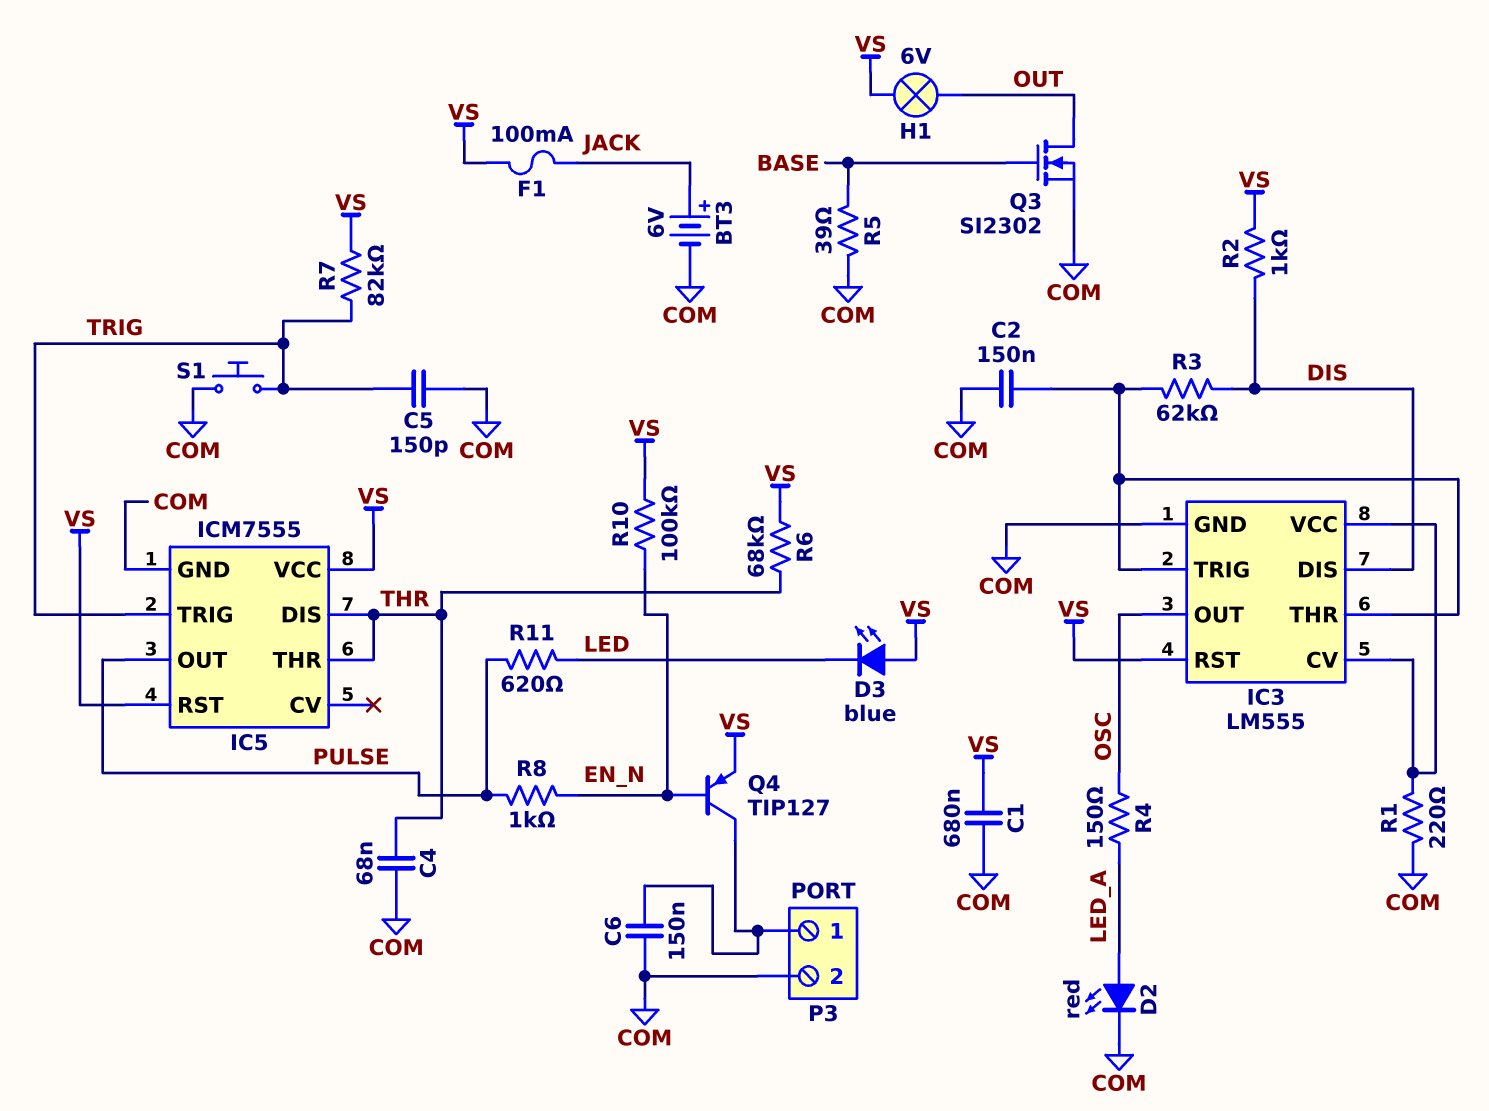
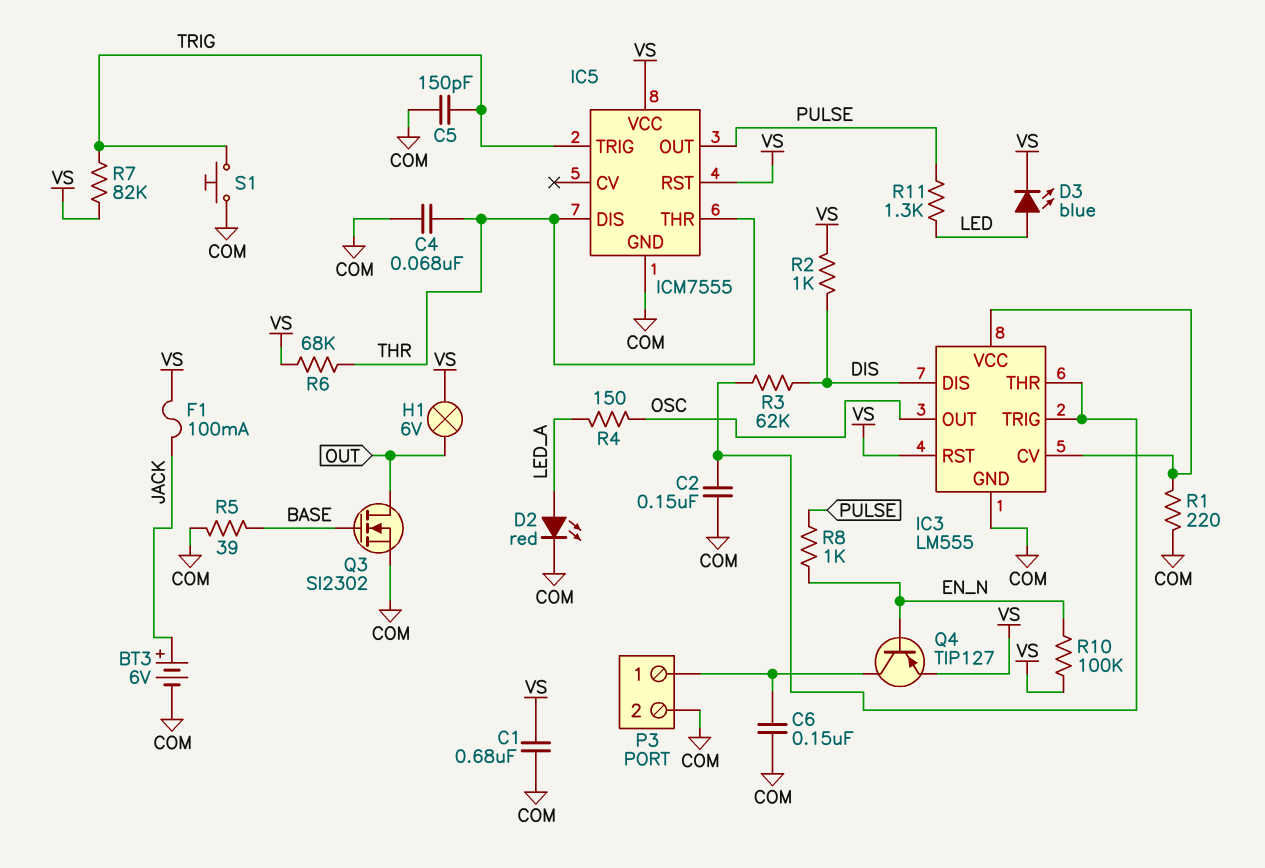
D3: LED blue (A VS, K LED) -> LED blue (A LED, K VS)
R11: 620 (LED, PULSE) -> 1.3k (LED, PULSE)

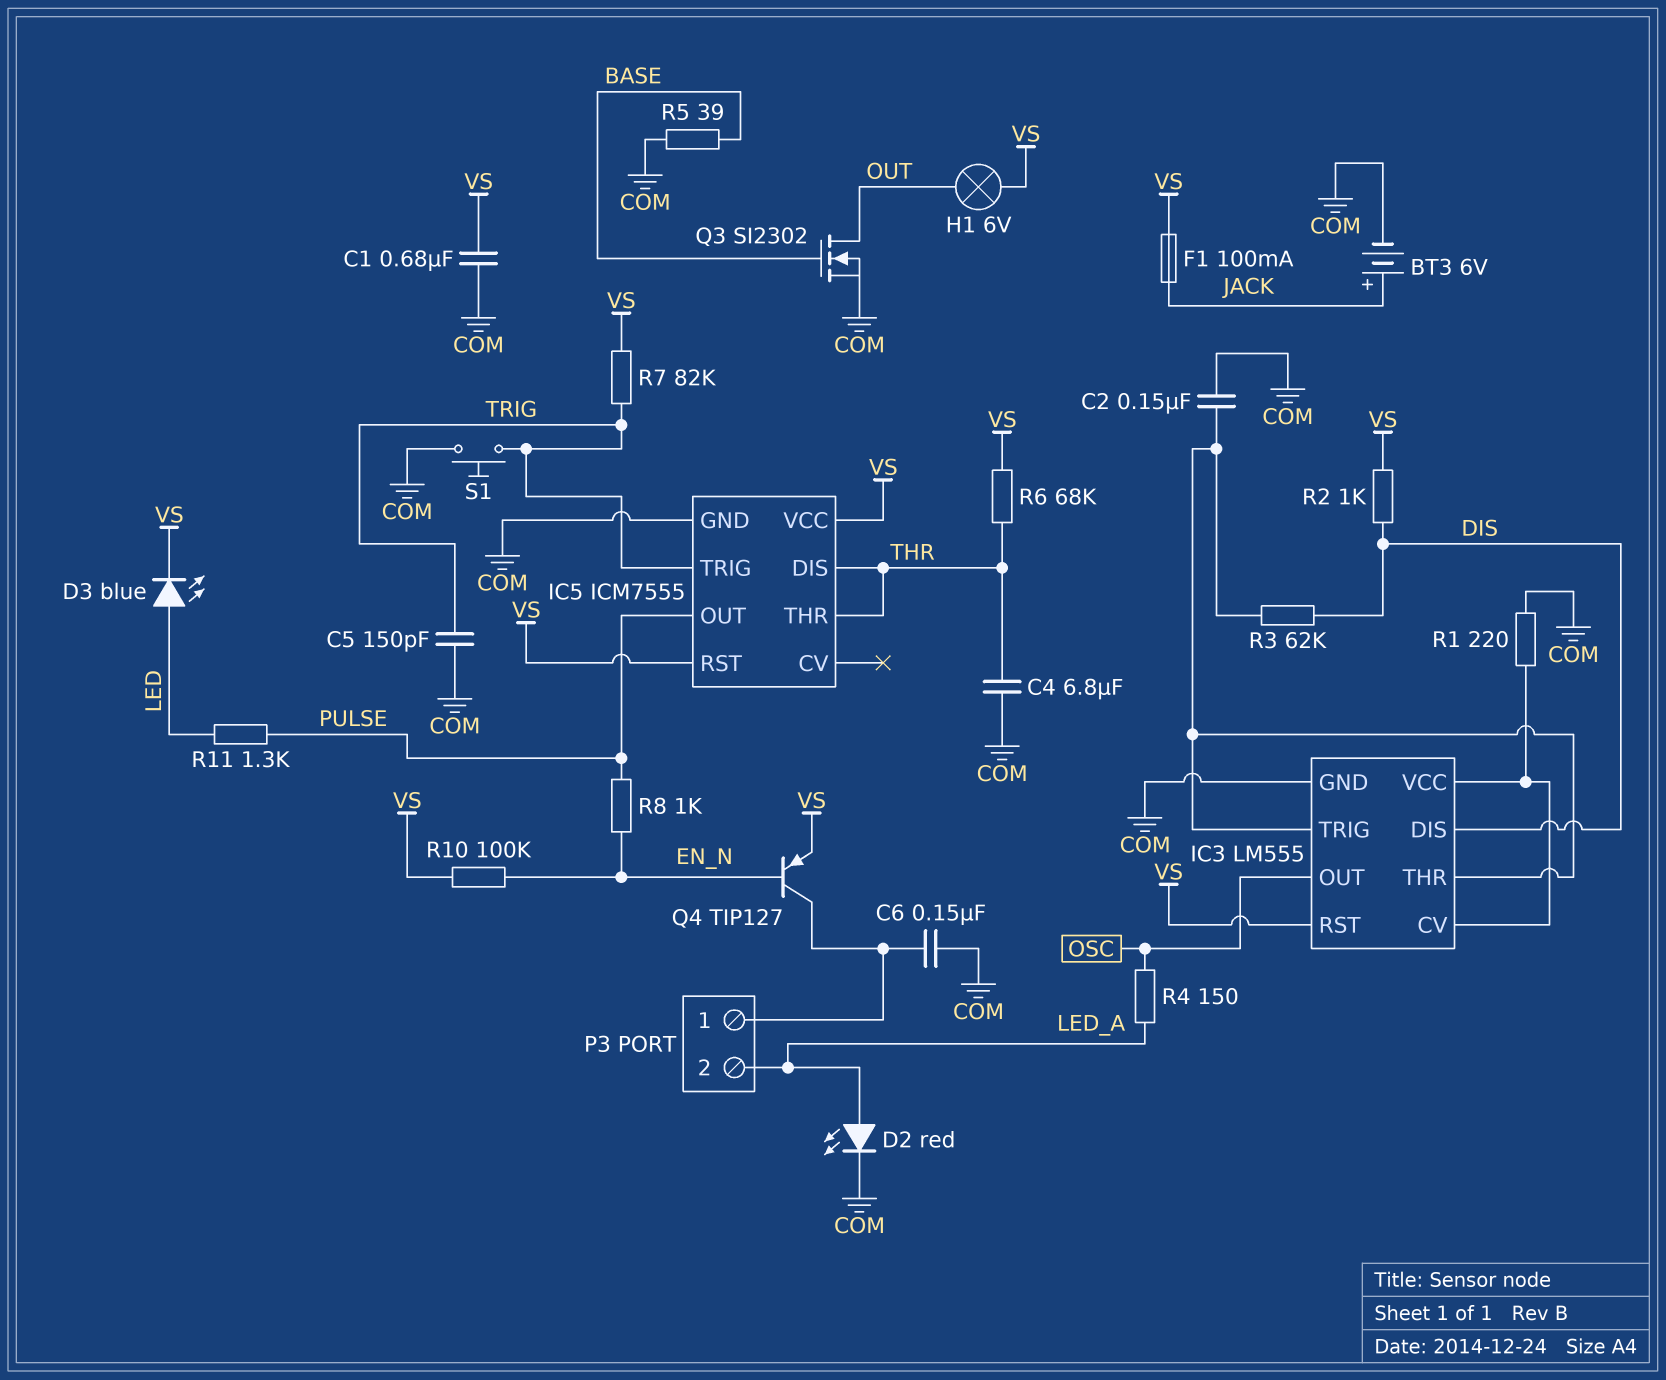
C4: 68nF (COM, THR) -> 6.8uF (COM, THR)
P3 pin 2: COM -> LED_A

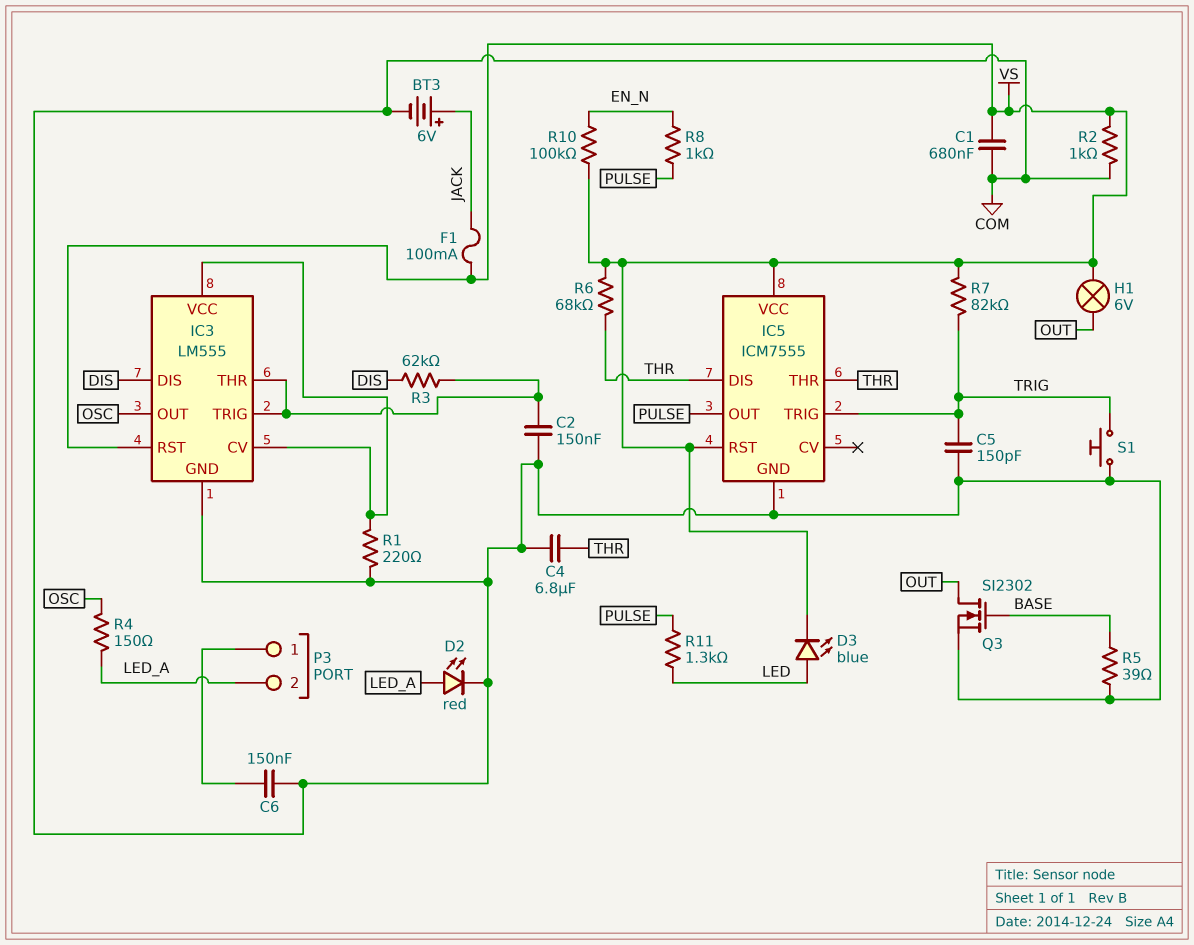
Q4: PNP TIP127 (B EN_N, C P3/1, E VS) -> none
R2: 1k (DIS, VS) -> 1k (COM, VS)

